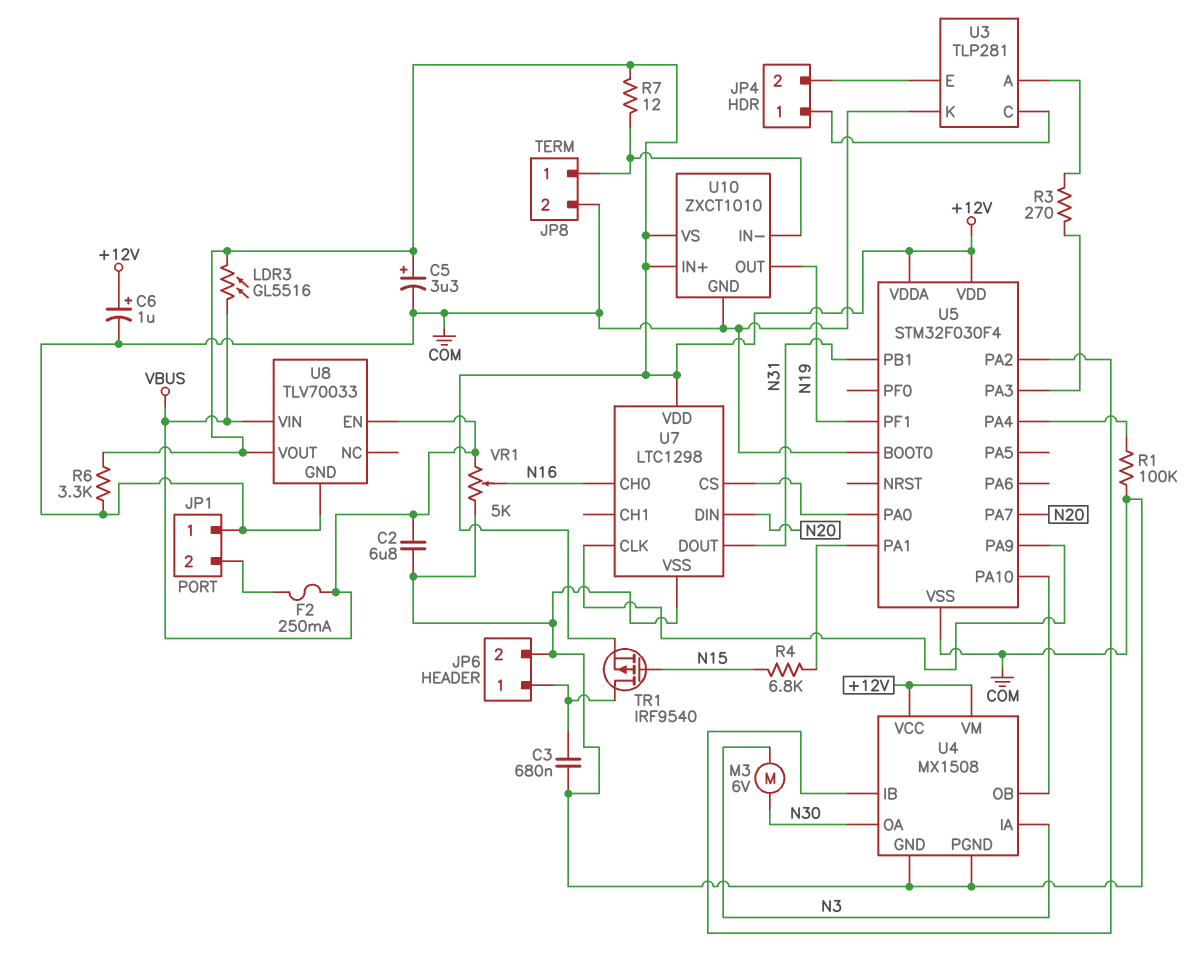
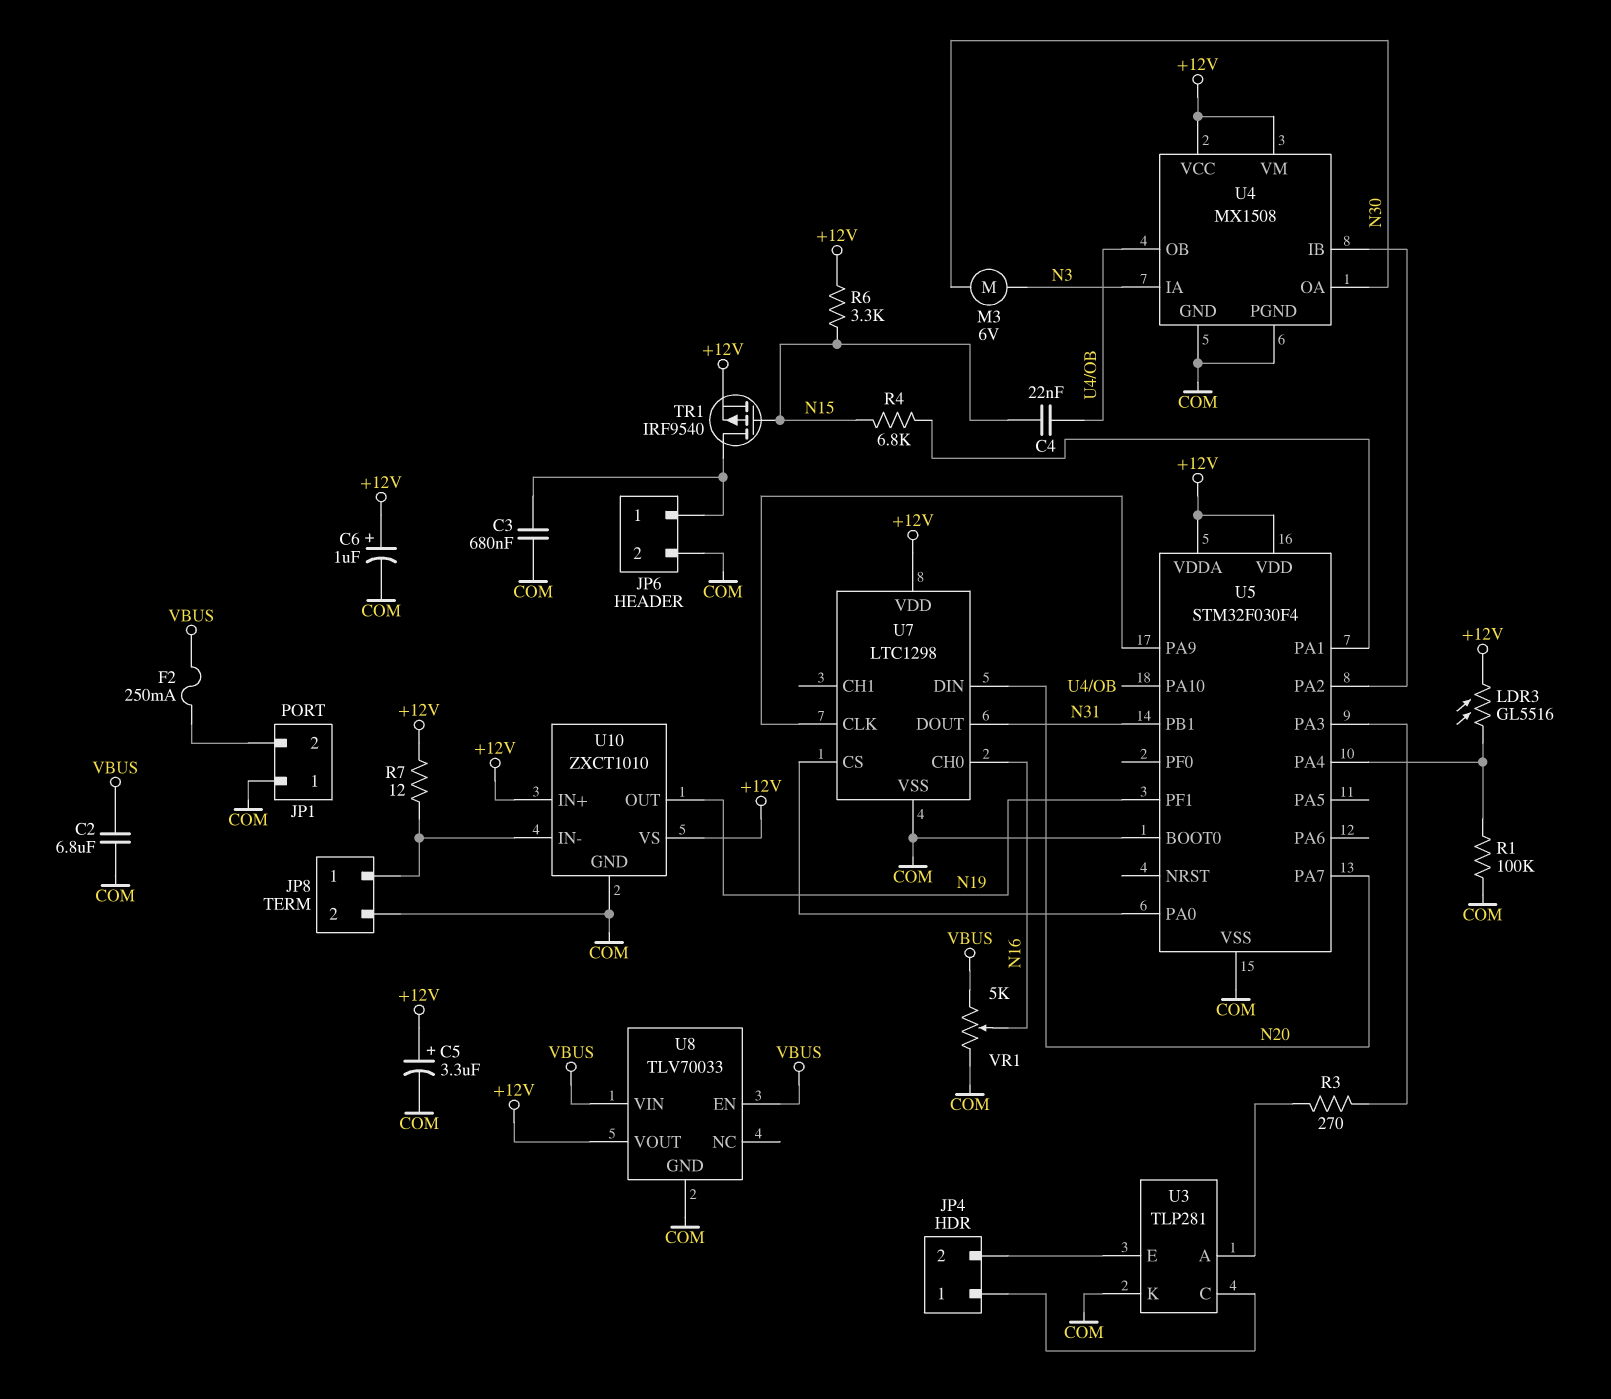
C4: none -> 22nF (N15, U4/OB)
LDR3: GL5516 (+12V, VBUS) -> GL5516 (+12V, U5/PA4)
R6: 3.3k (+12V, COM) -> 3.3k (+12V, N15)

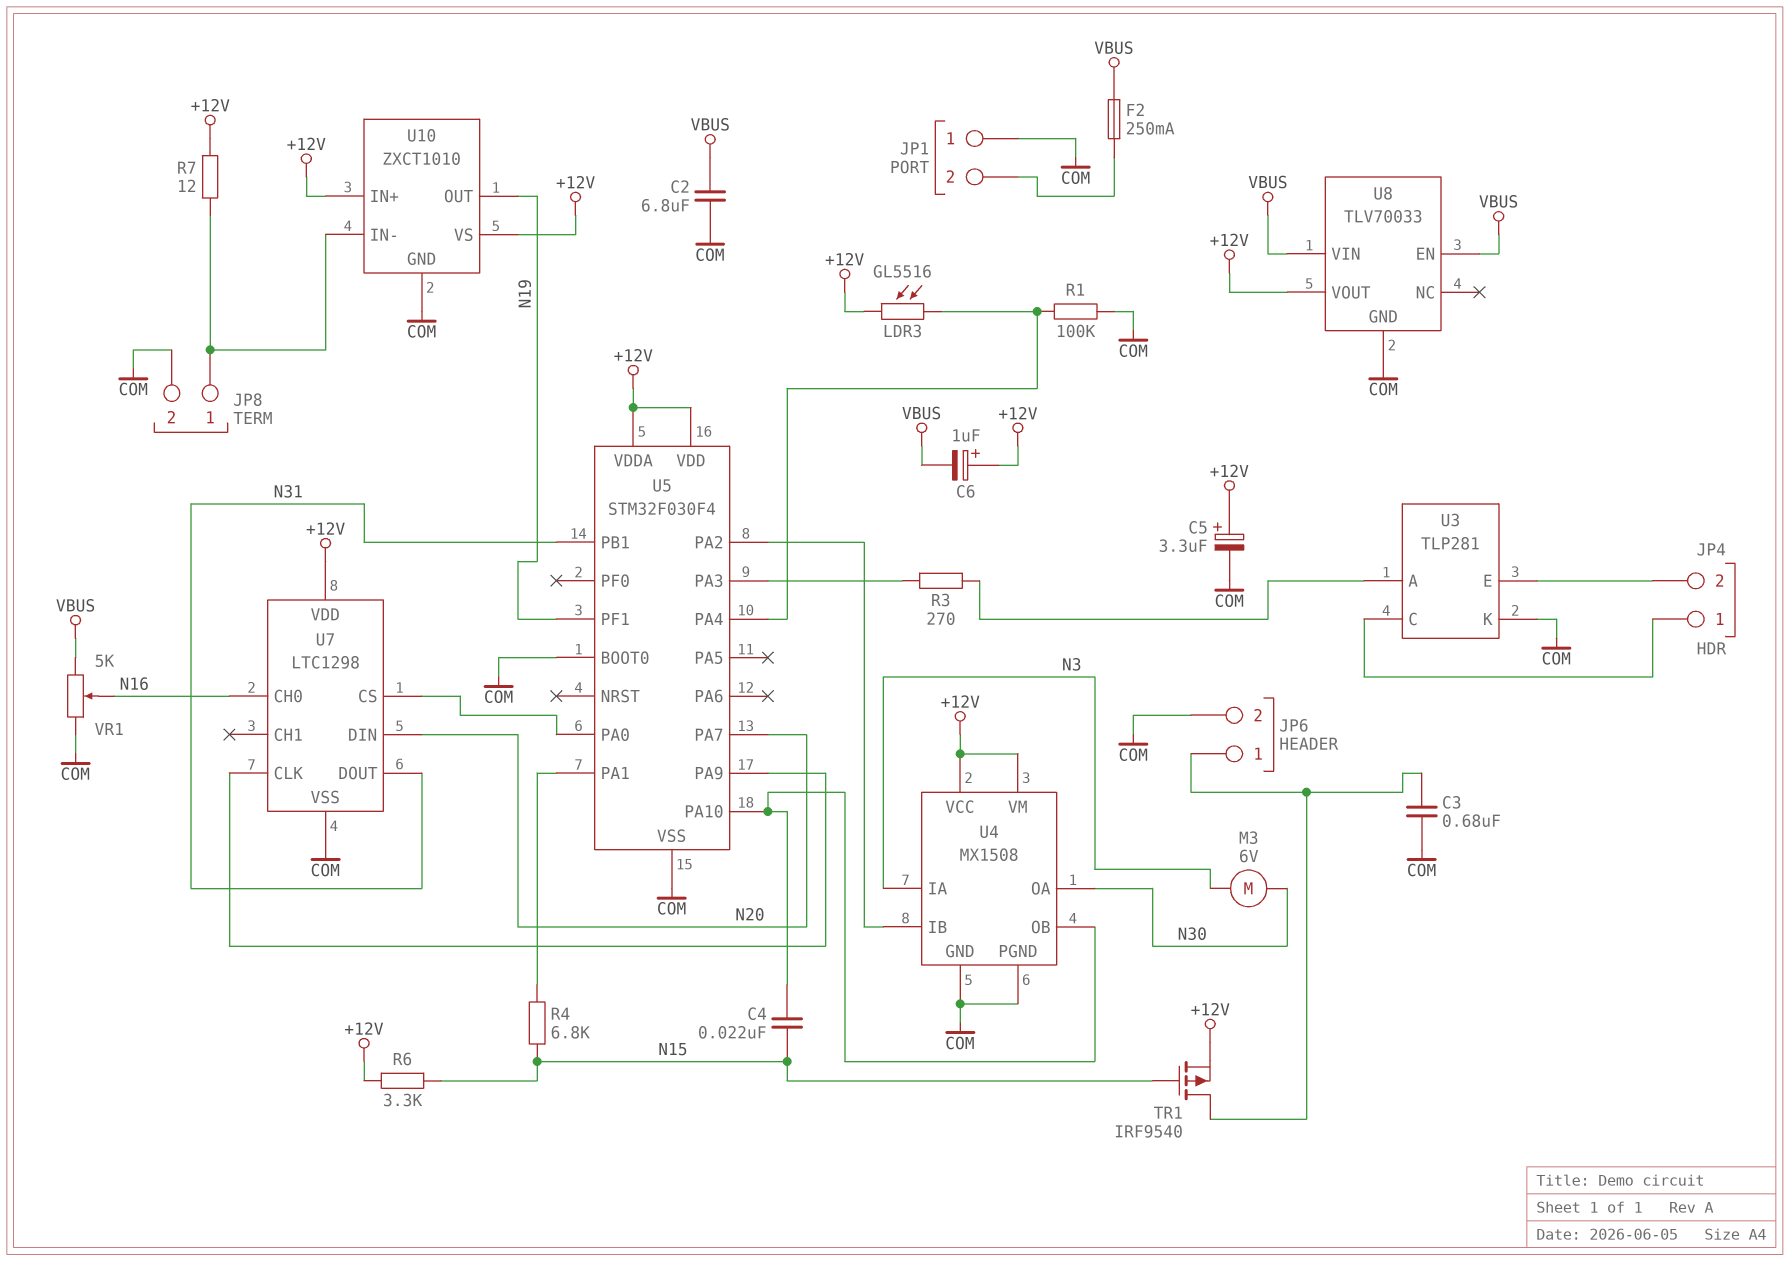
C6: 1uF (plus +12V, minus COM) -> 1uF (plus +12V, minus VBUS)

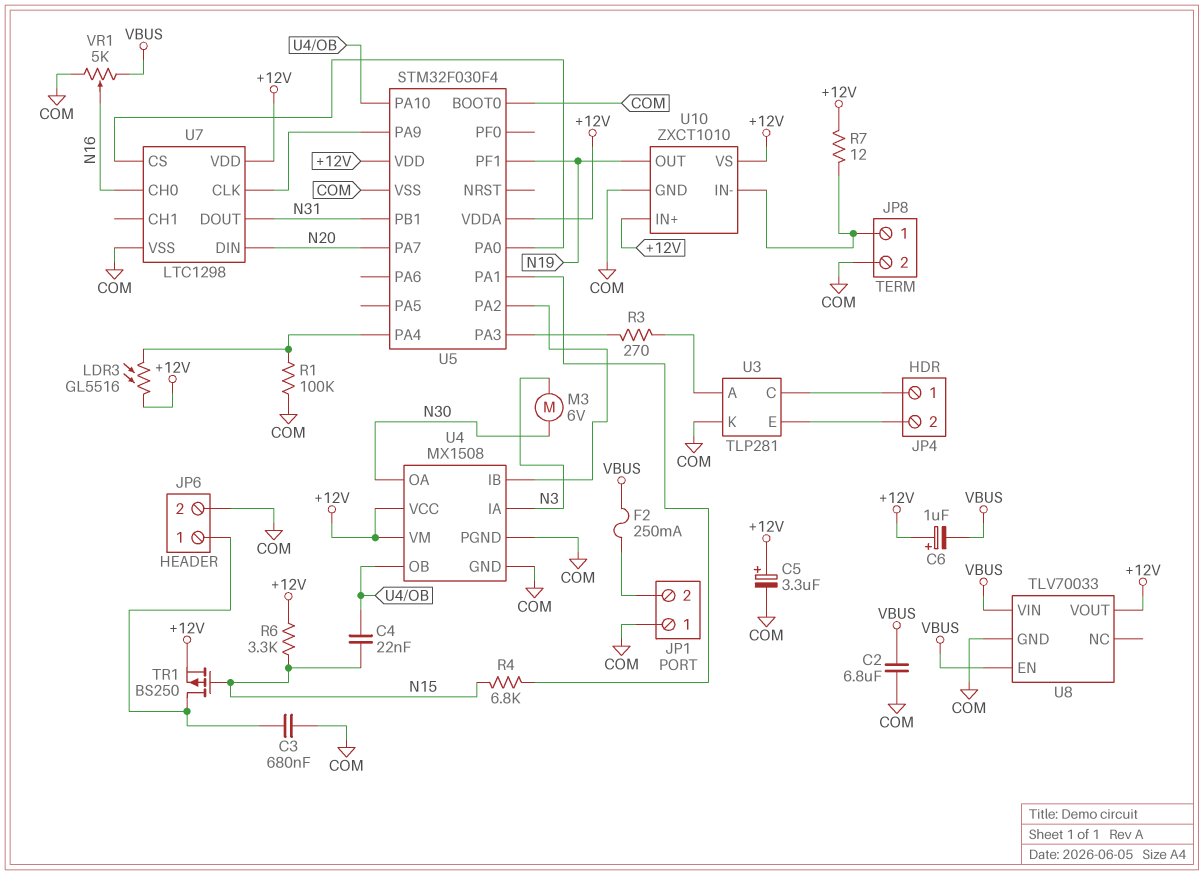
TR1: PMOS IRF9540 (G N15, D JP6/1, S +12V) -> PMOS BS250 (G N15, D JP6/1, S +12V)

